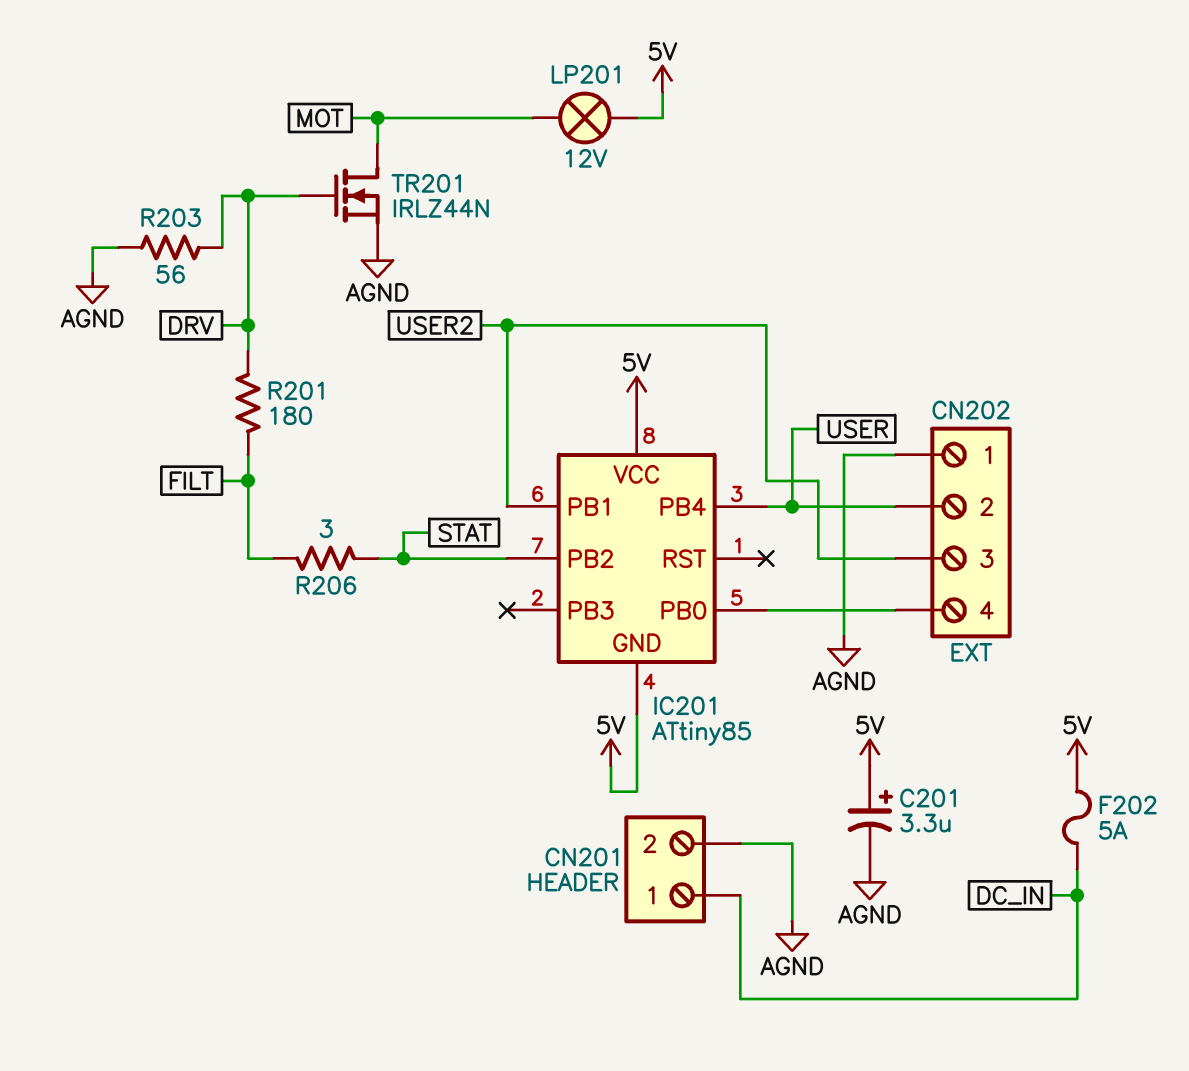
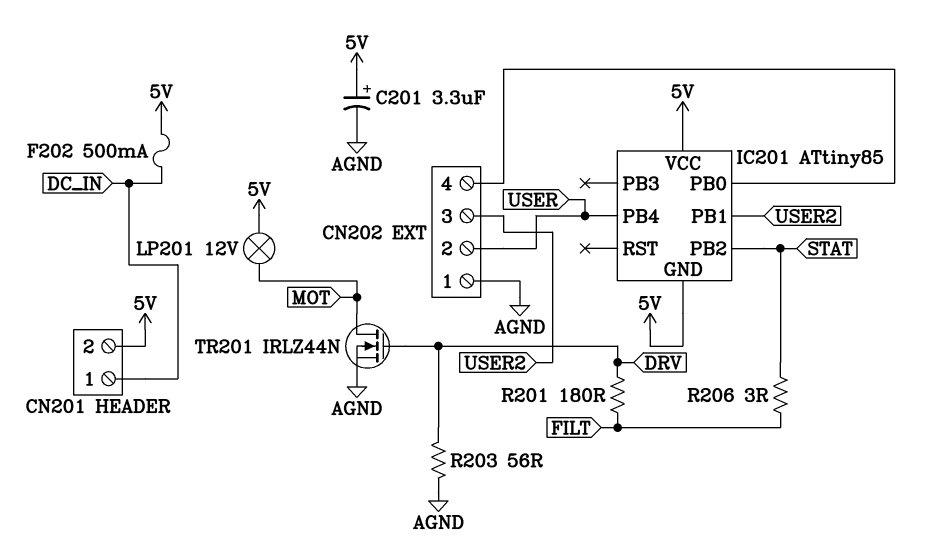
CN201 pin 2: AGND -> 5V
F202: 5A (5V, DC_IN) -> 500mA (5V, DC_IN)

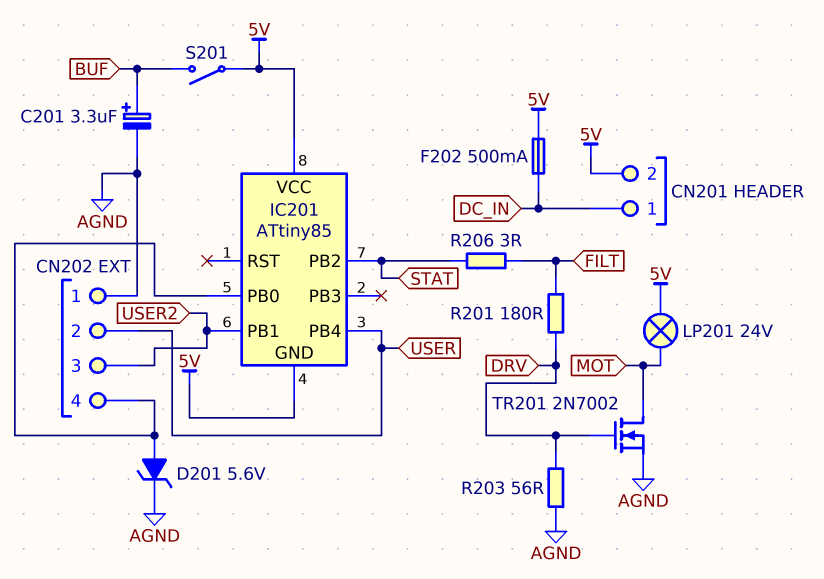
C201: 3.3uF (plus 5V, minus AGND) -> 3.3uF (plus BUF, minus AGND)
D201: none -> zener 5.6V (A CN202/4, K AGND)
LP201: lamp 12V (5V, MOT) -> lamp 24V (5V, MOT)
S201: none -> switch (5V, BUF)
TR201: NMOS IRLZ44N (G DRV, D MOT, S AGND) -> NMOS 2N7002 (G DRV, D MOT, S AGND)

